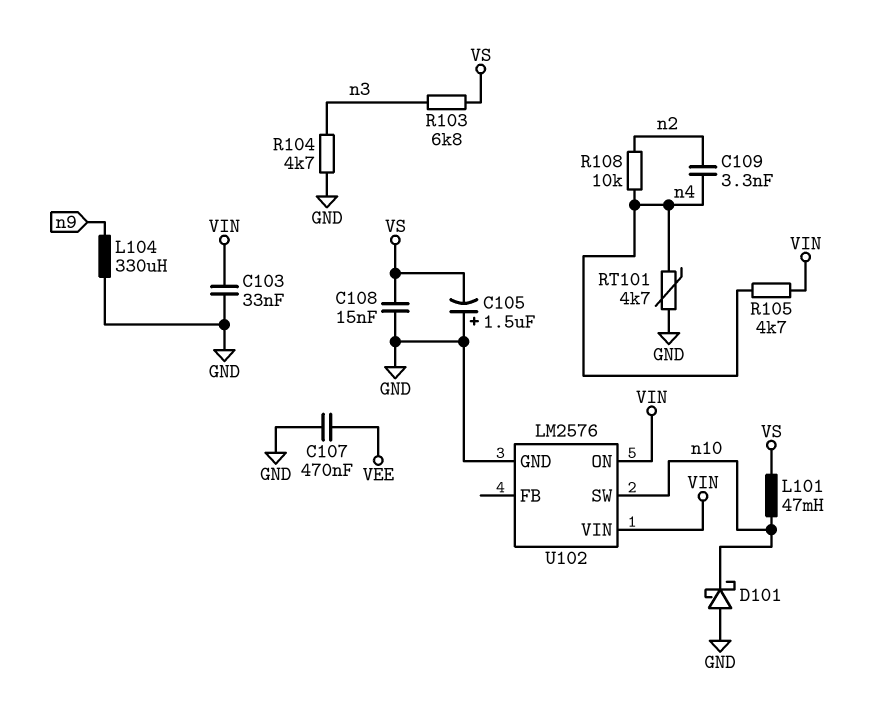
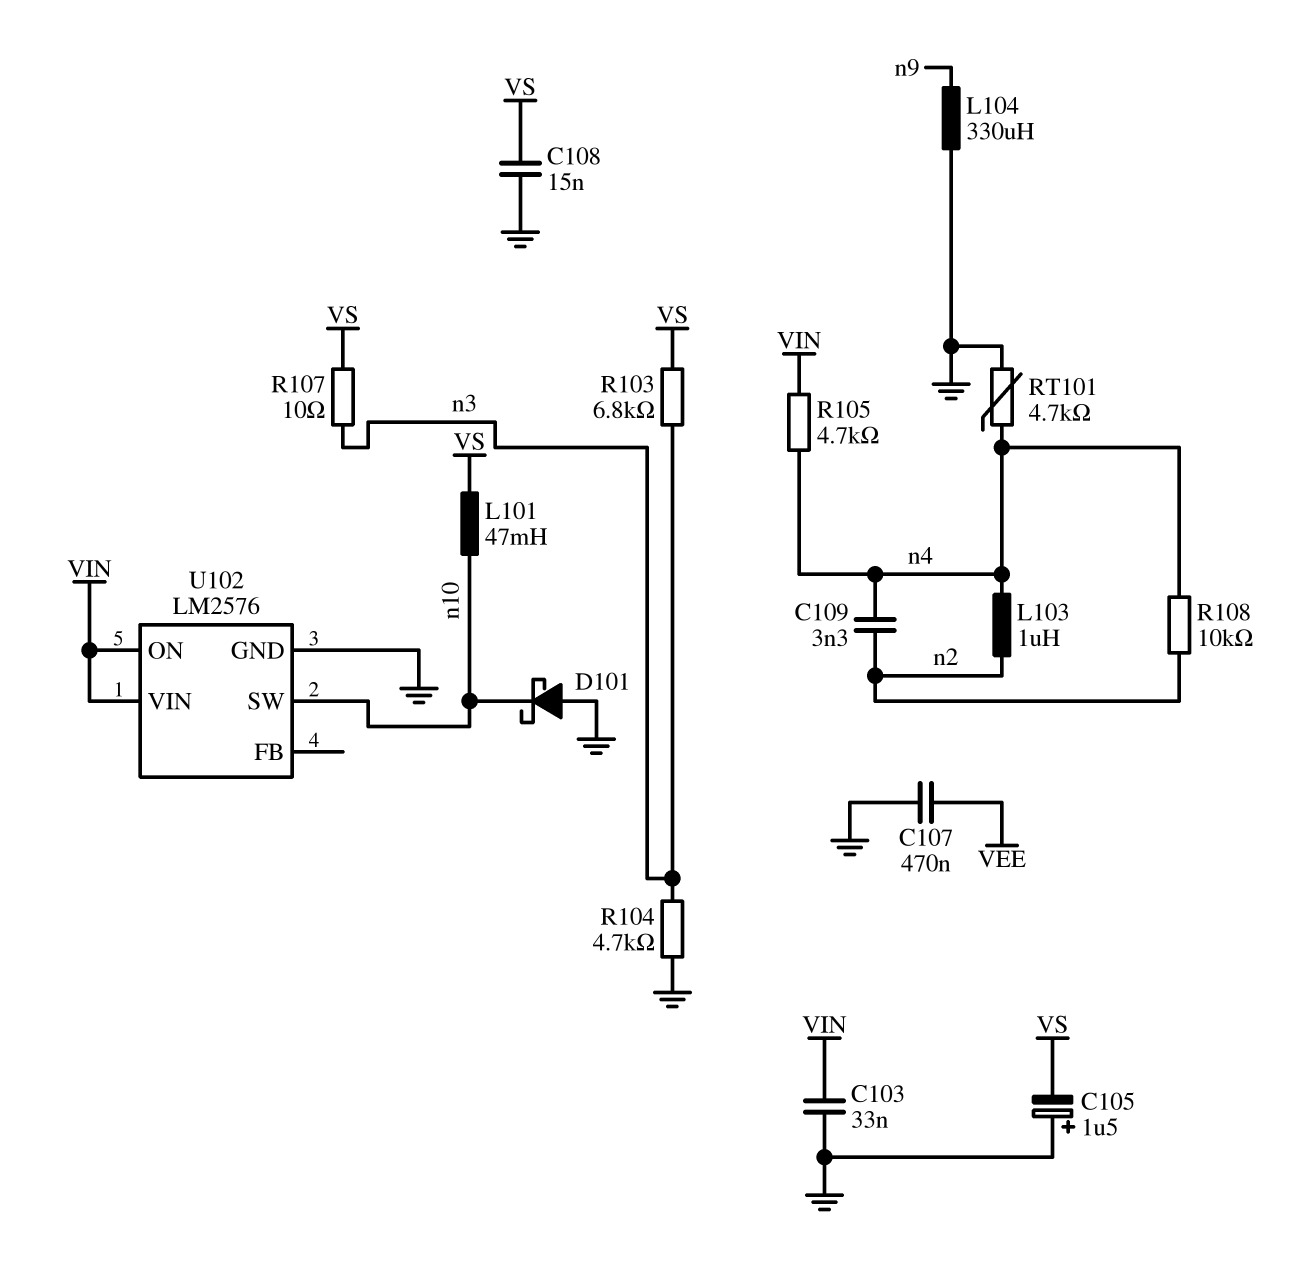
L103: none -> 1uH (n2, n4)
R107: none -> 10 (VS, n3)

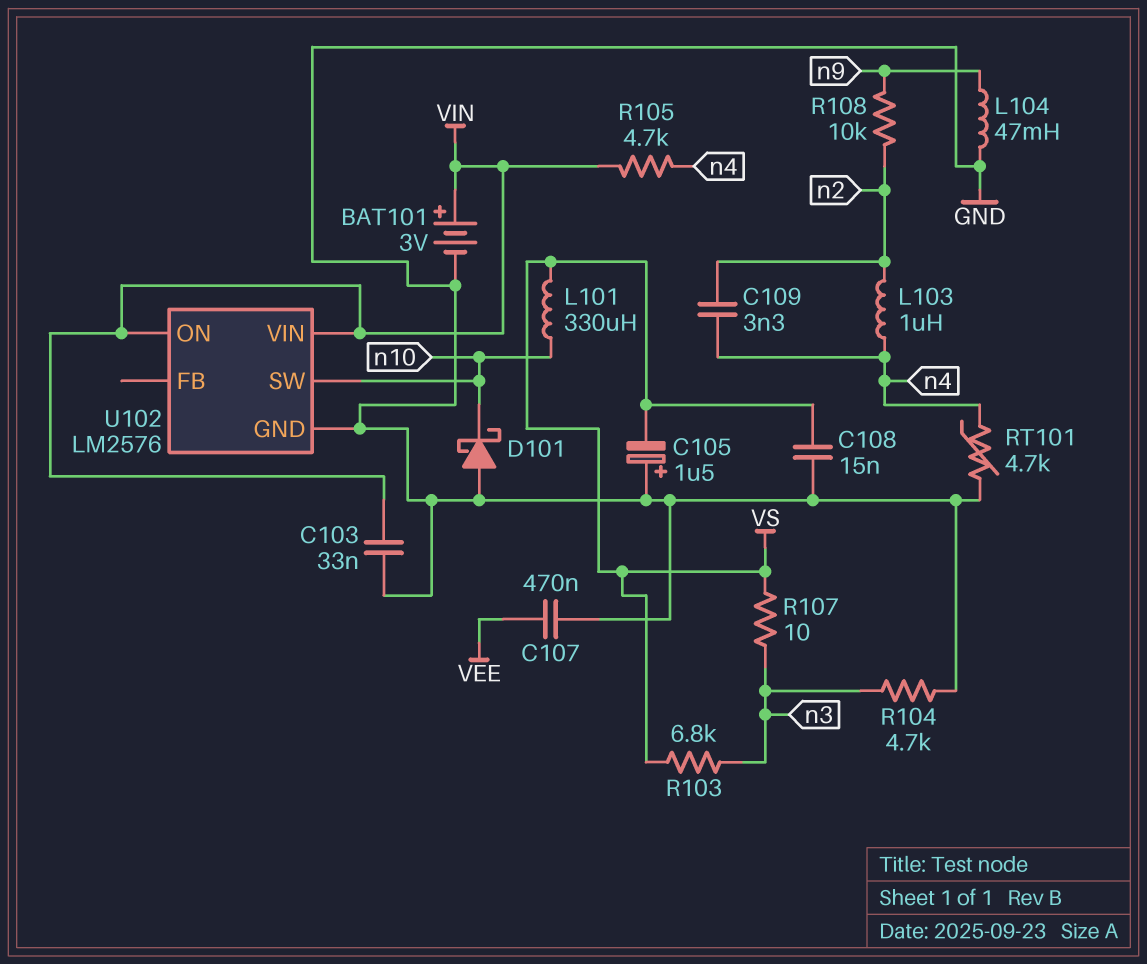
BAT101: none -> 3V (plus VIN, minus GND)
L101: 47mH (VS, n10) -> 330uH (VS, n10)
L104: 330uH (GND, n9) -> 47mH (GND, n9)
R108: 10k (n2, n4) -> 10k (n2, n9)

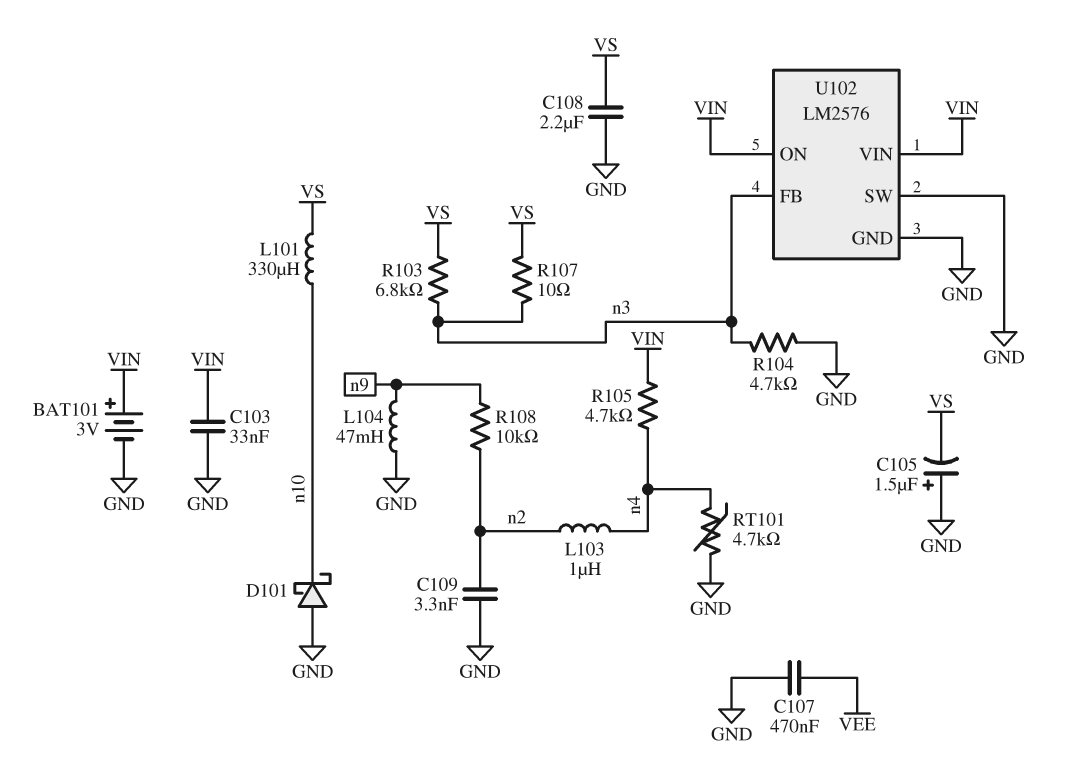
C108: 15nF (GND, VS) -> 2.2uF (GND, VS)
C109: 3.3nF (n2, n4) -> 3.3nF (GND, n2)
U102 pin FB: none -> n3
U102 pin SW: n10 -> GND

